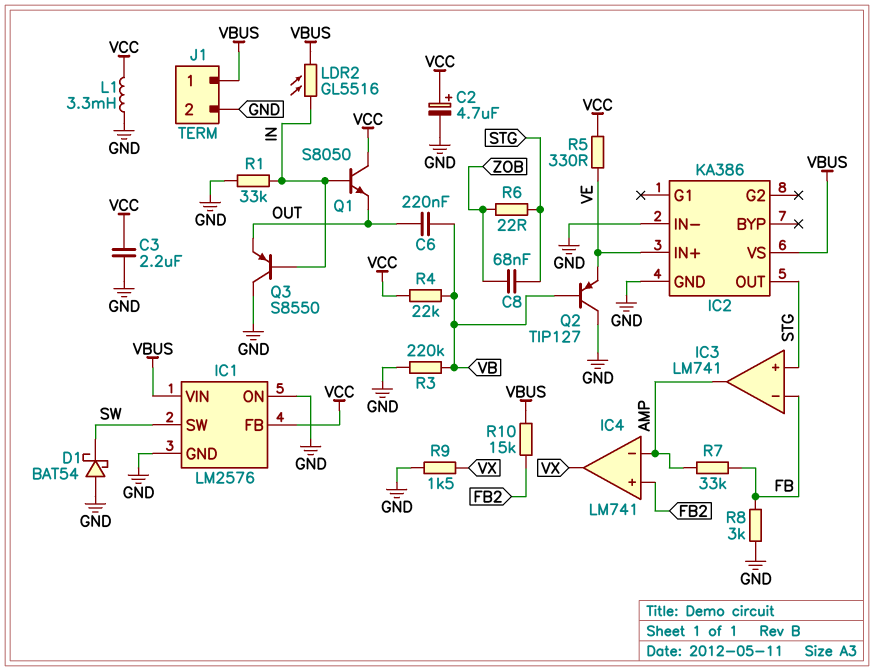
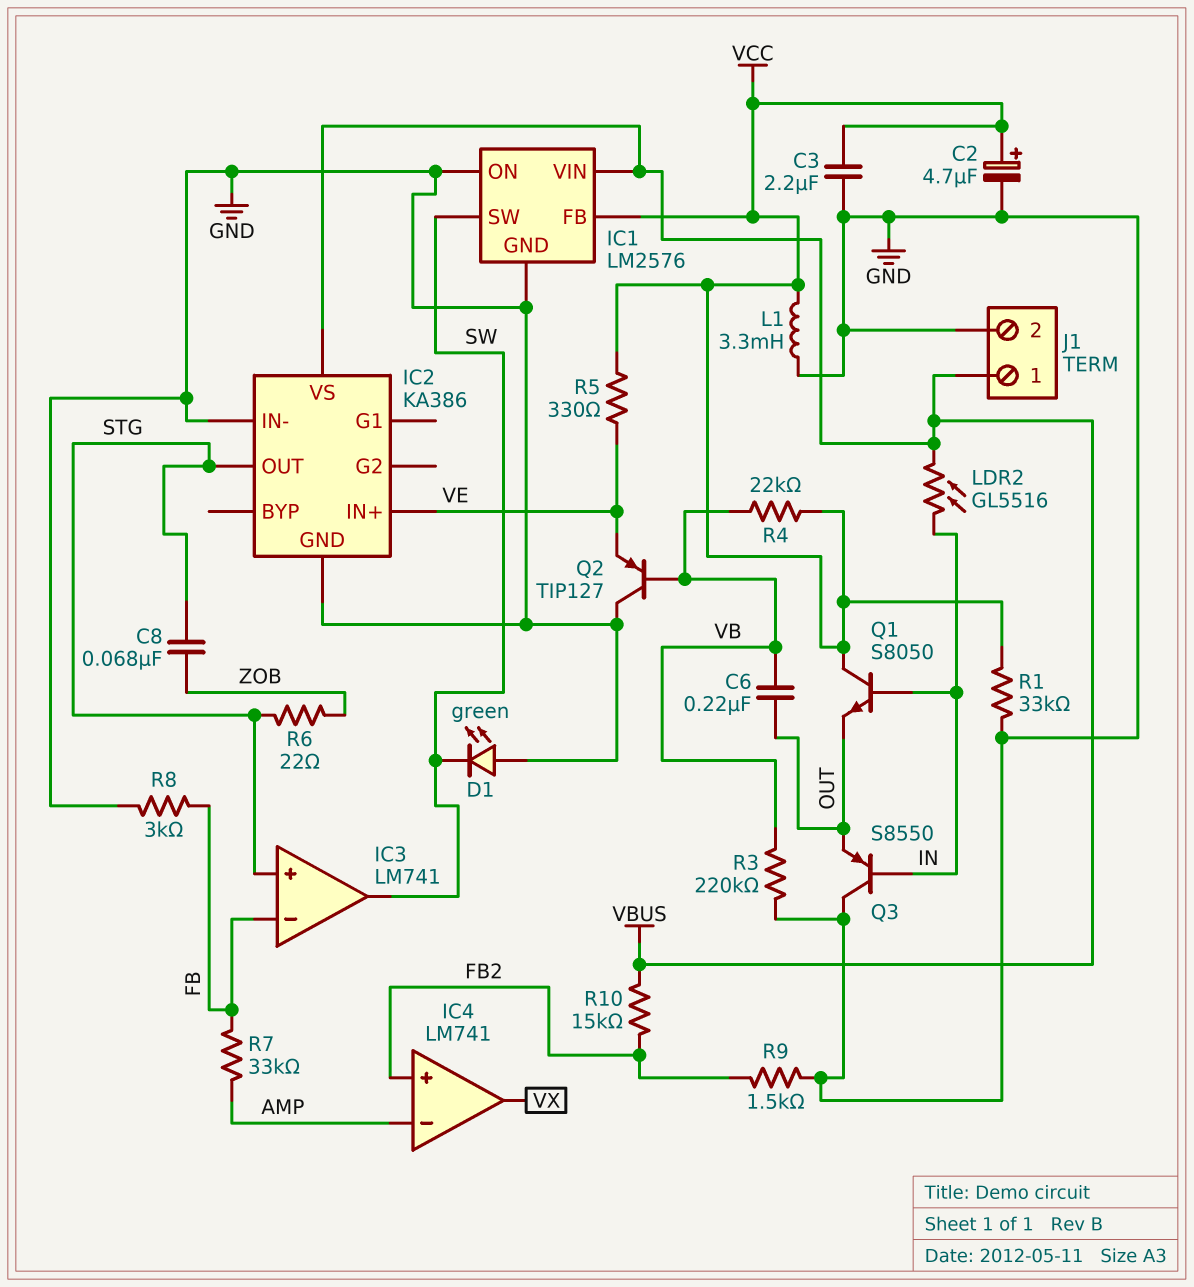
D1: schottky BAT54 (A GND, K SW) -> LED green (A GND, K SW)
IC3 pin out: AMP -> SW
R1: 33k (GND, IN) -> 33k (GND, VCC)
R9: 1.5k (GND, VX) -> 1.5k (FB2, GND)

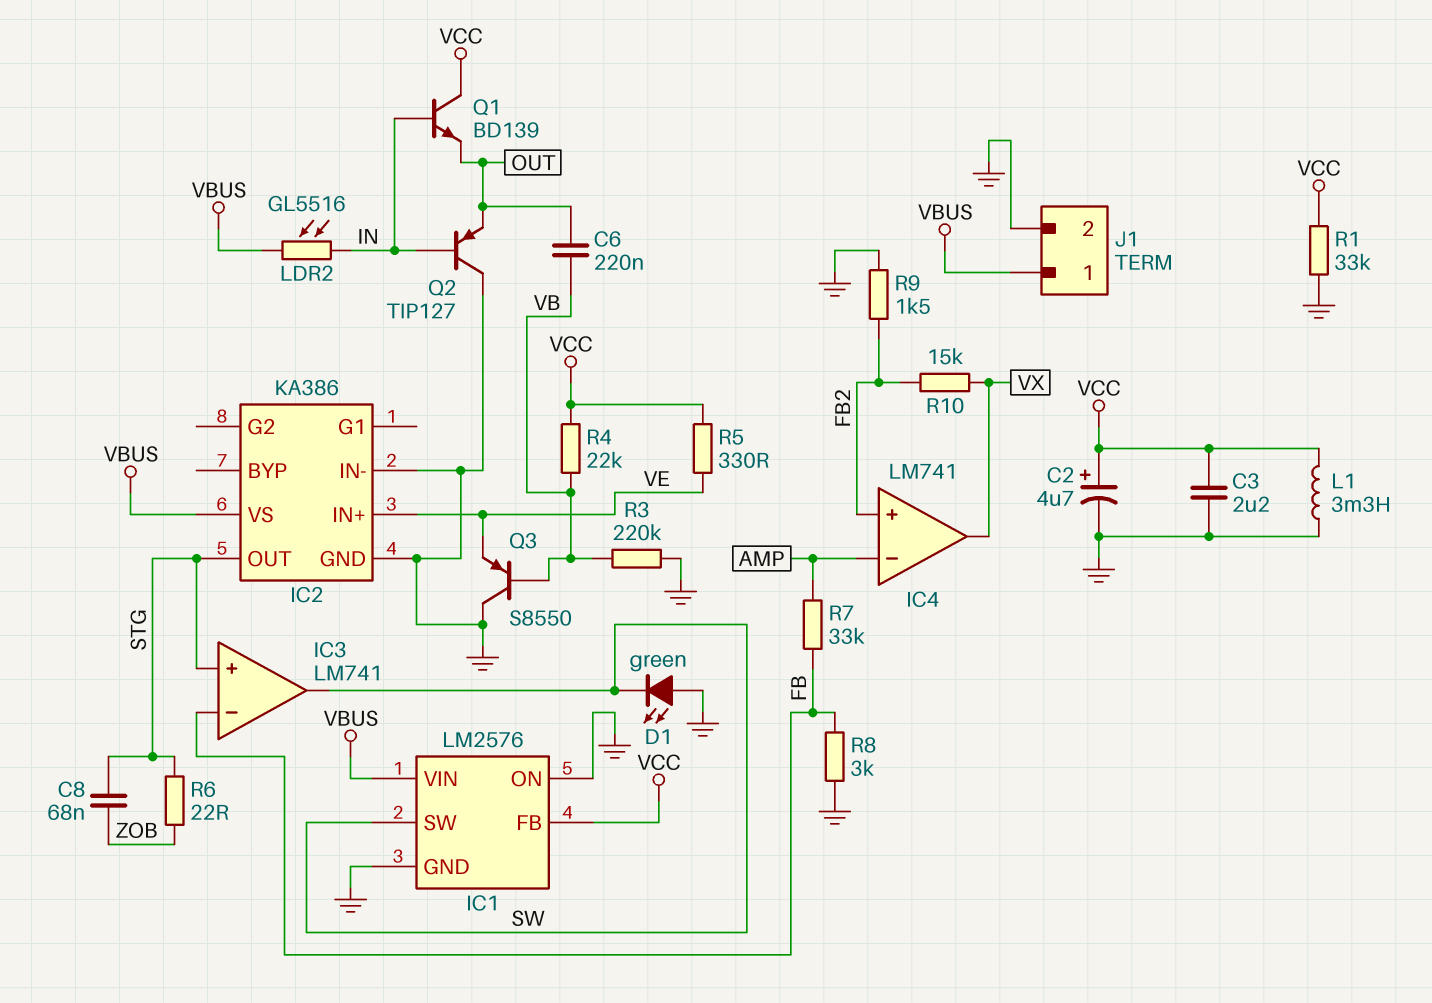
Q1: NPN S8050 (B IN, C VCC, E OUT) -> NPN BD139 (B IN, C VCC, E OUT)
Q2: PNP TIP127 (B VB, C GND, E VE) -> PNP TIP127 (B IN, C GND, E OUT)
Q3: PNP S8550 (B IN, C GND, E OUT) -> PNP S8550 (B VB, C GND, E VE)
R10: 15k (FB2, VBUS) -> 15k (FB2, VX)

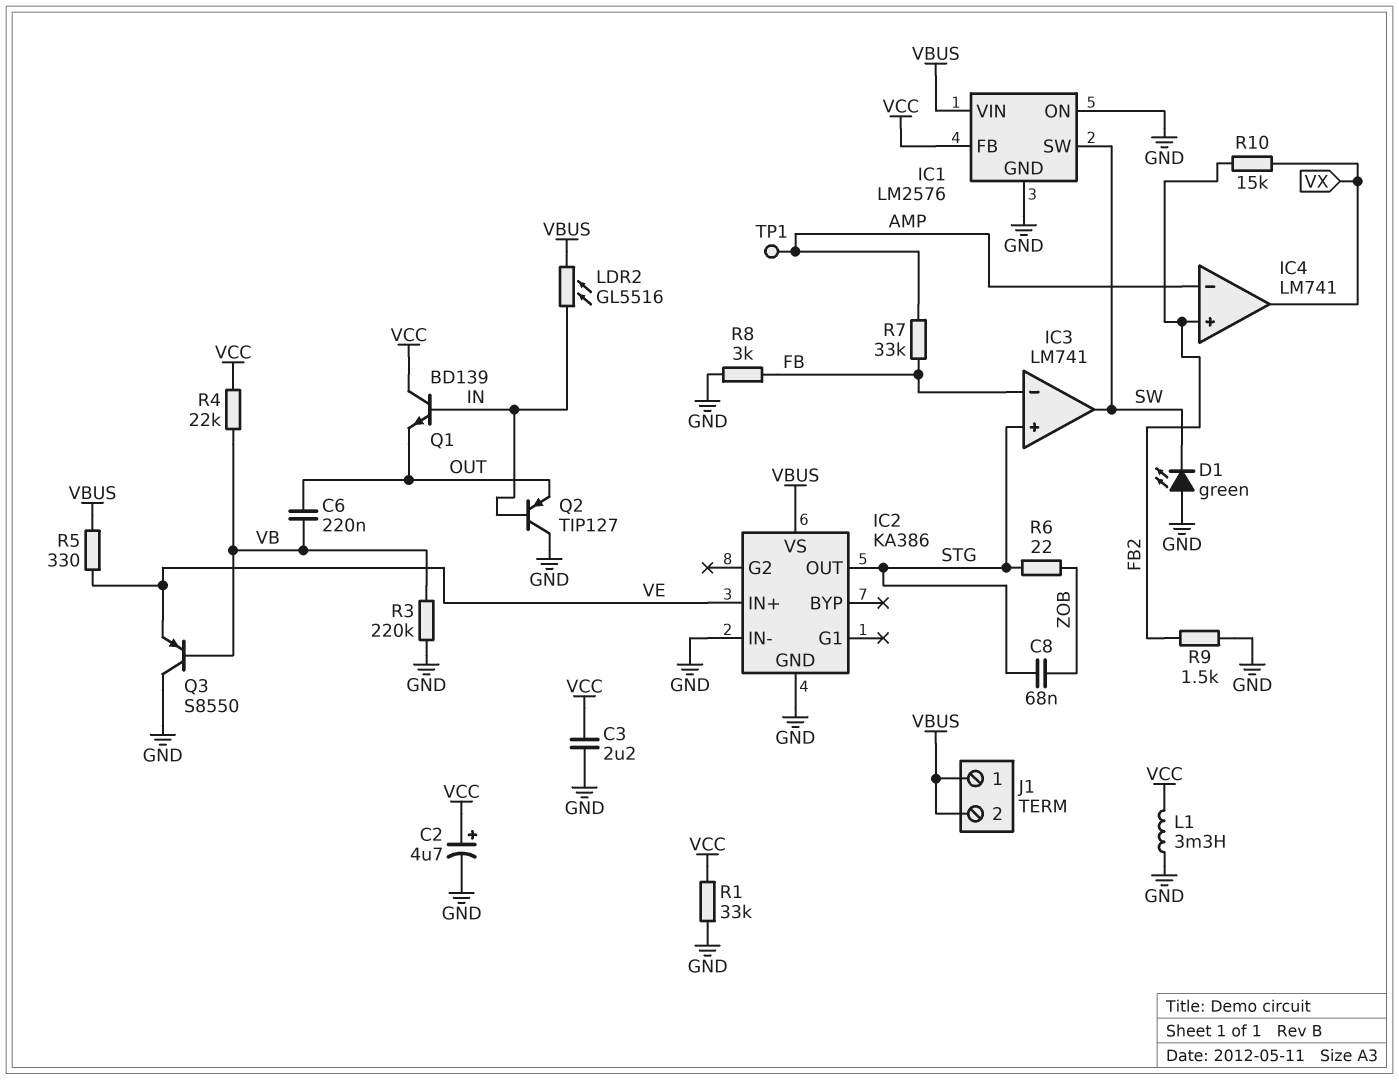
J1 pin 2: GND -> VBUS
R5: 330 (VCC, VE) -> 330 (VBUS, VE)
TP1: none -> test point (AMP)

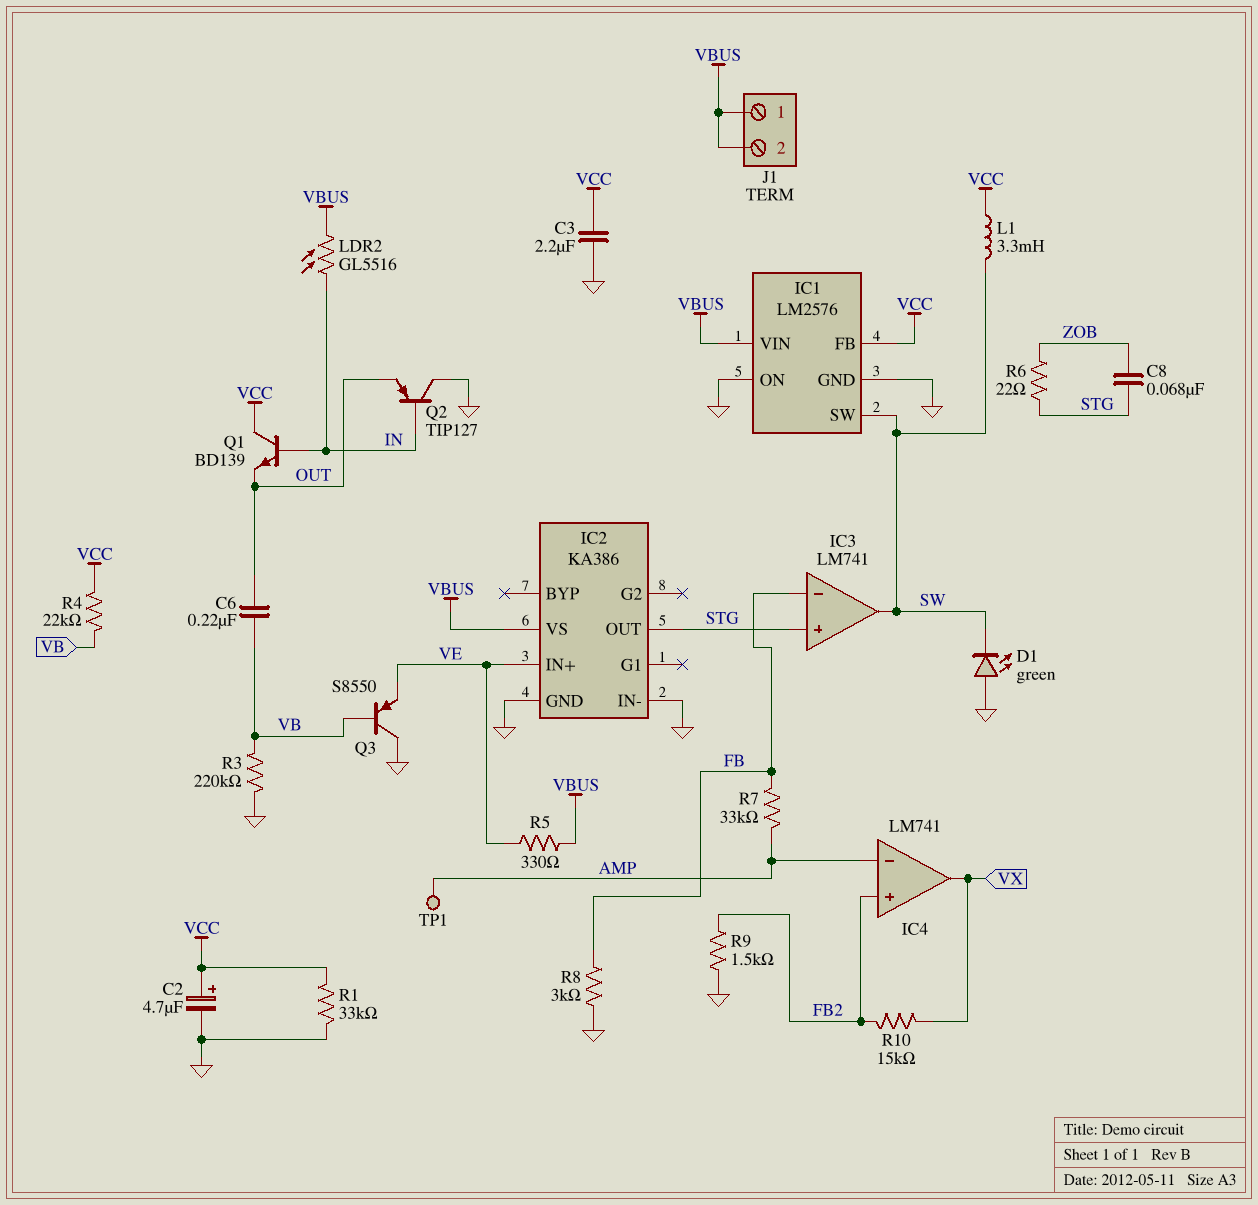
L1: 3.3mH (GND, VCC) -> 3.3mH (SW, VCC)

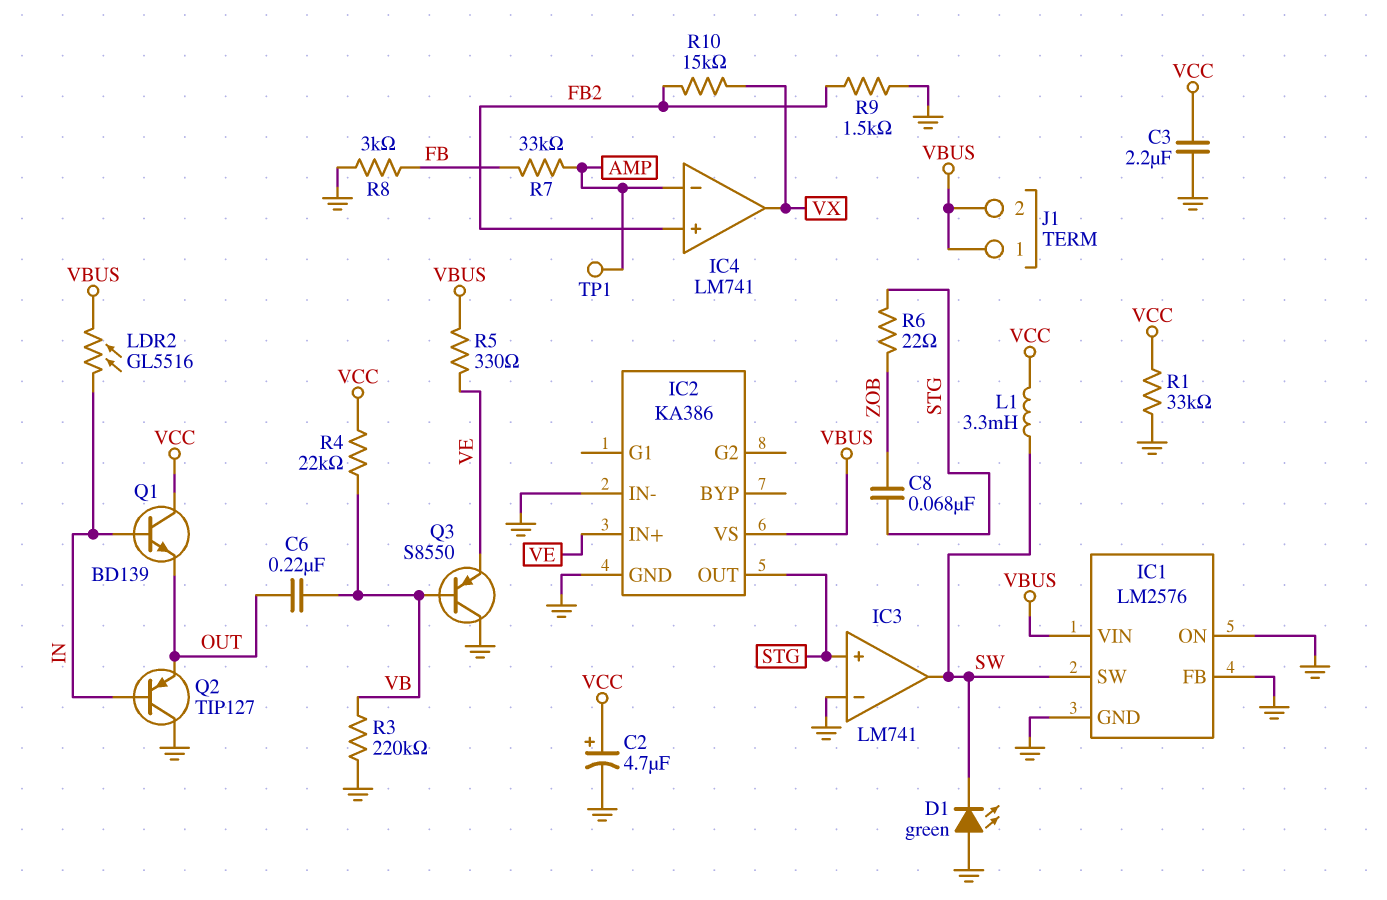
IC1 pin FB: VCC -> GND
IC3 pin in-: FB -> GND

